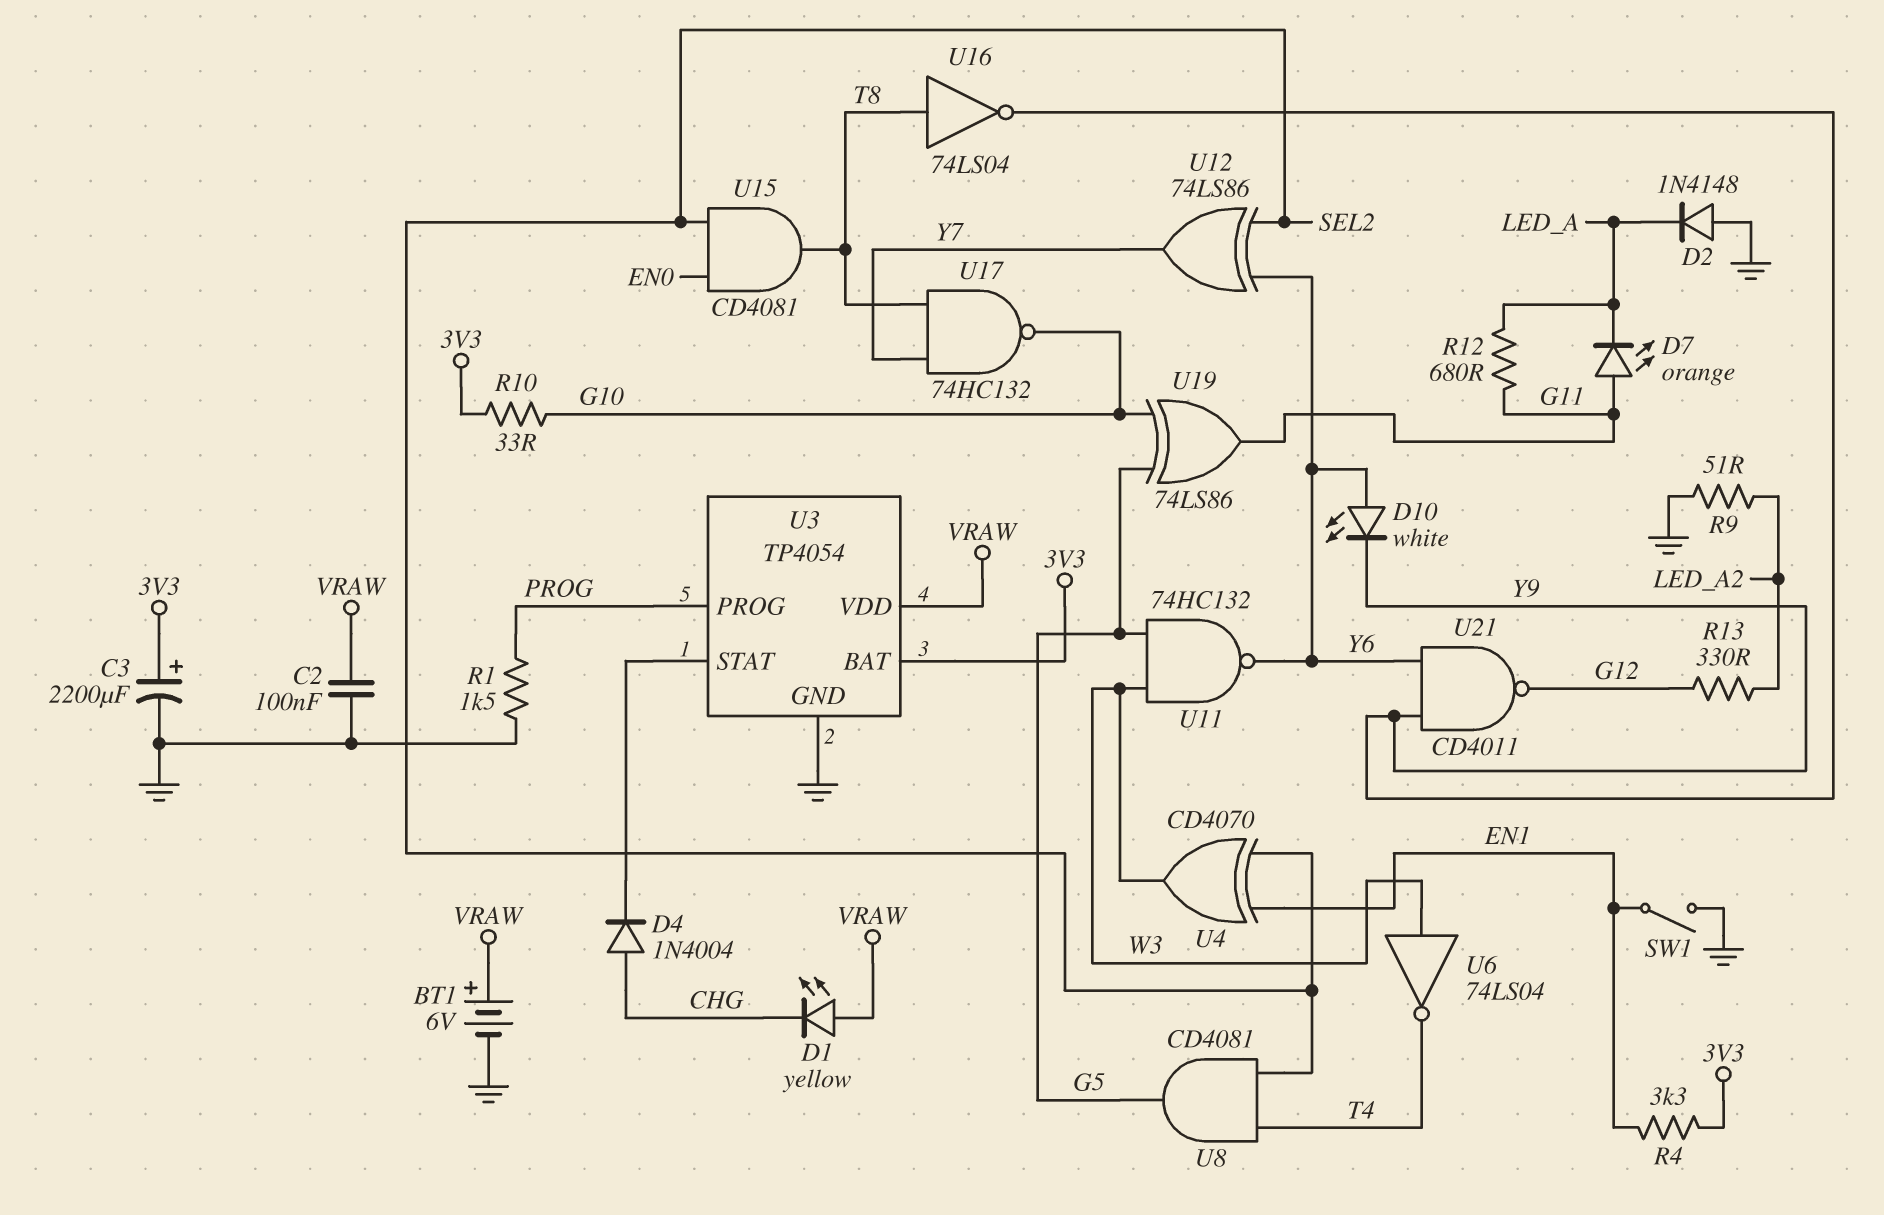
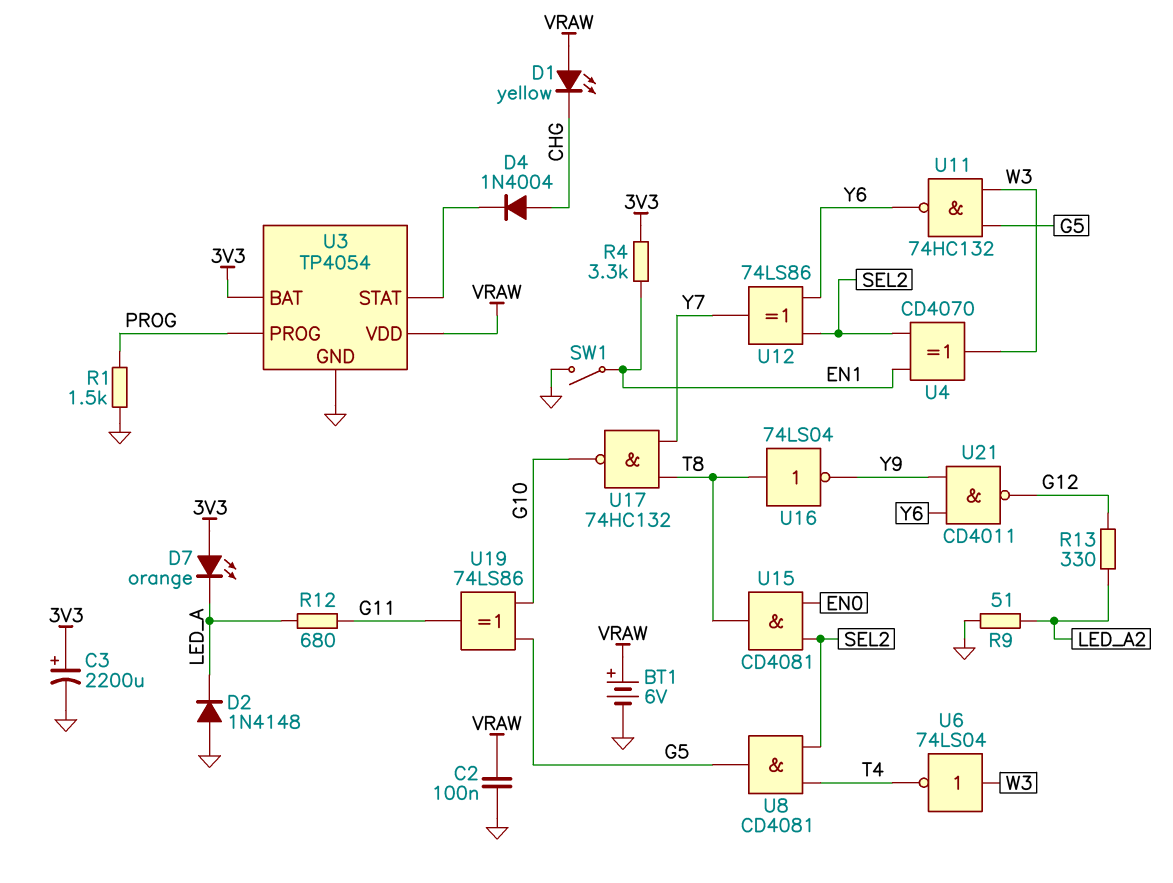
D7: LED orange (A G11, K LED_A) -> LED orange (A 3V3, K LED_A)
D10: LED white (A Y6, K Y9) -> none
R10: 33 (3V3, G10) -> none

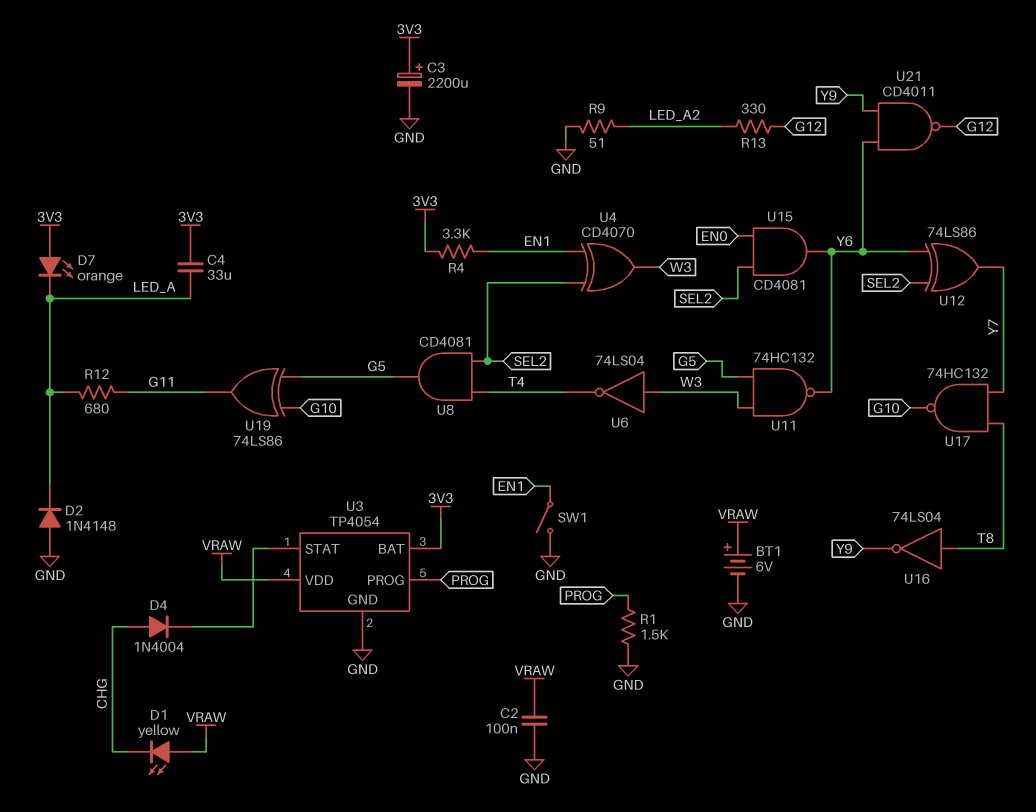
C4: none -> 33uF (3V3, LED_A)
U15: AND CD4081 (in EN0, in SEL2, out T8) -> AND CD4081 (in EN0, in SEL2, out Y6)

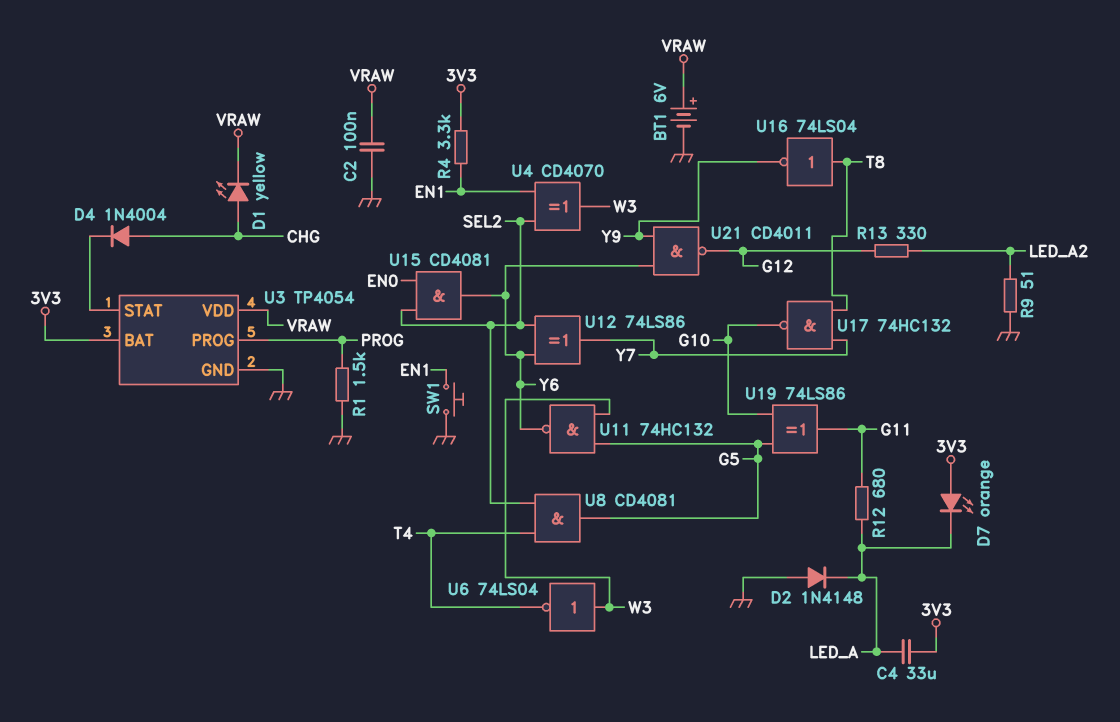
C3: 2200uF (plus 3V3, minus GND) -> none
D1: LED yellow (A VRAW, K CHG) -> LED yellow (A CHG, K VRAW)
SW1: switch (EN1, GND) -> button (EN1, GND)

